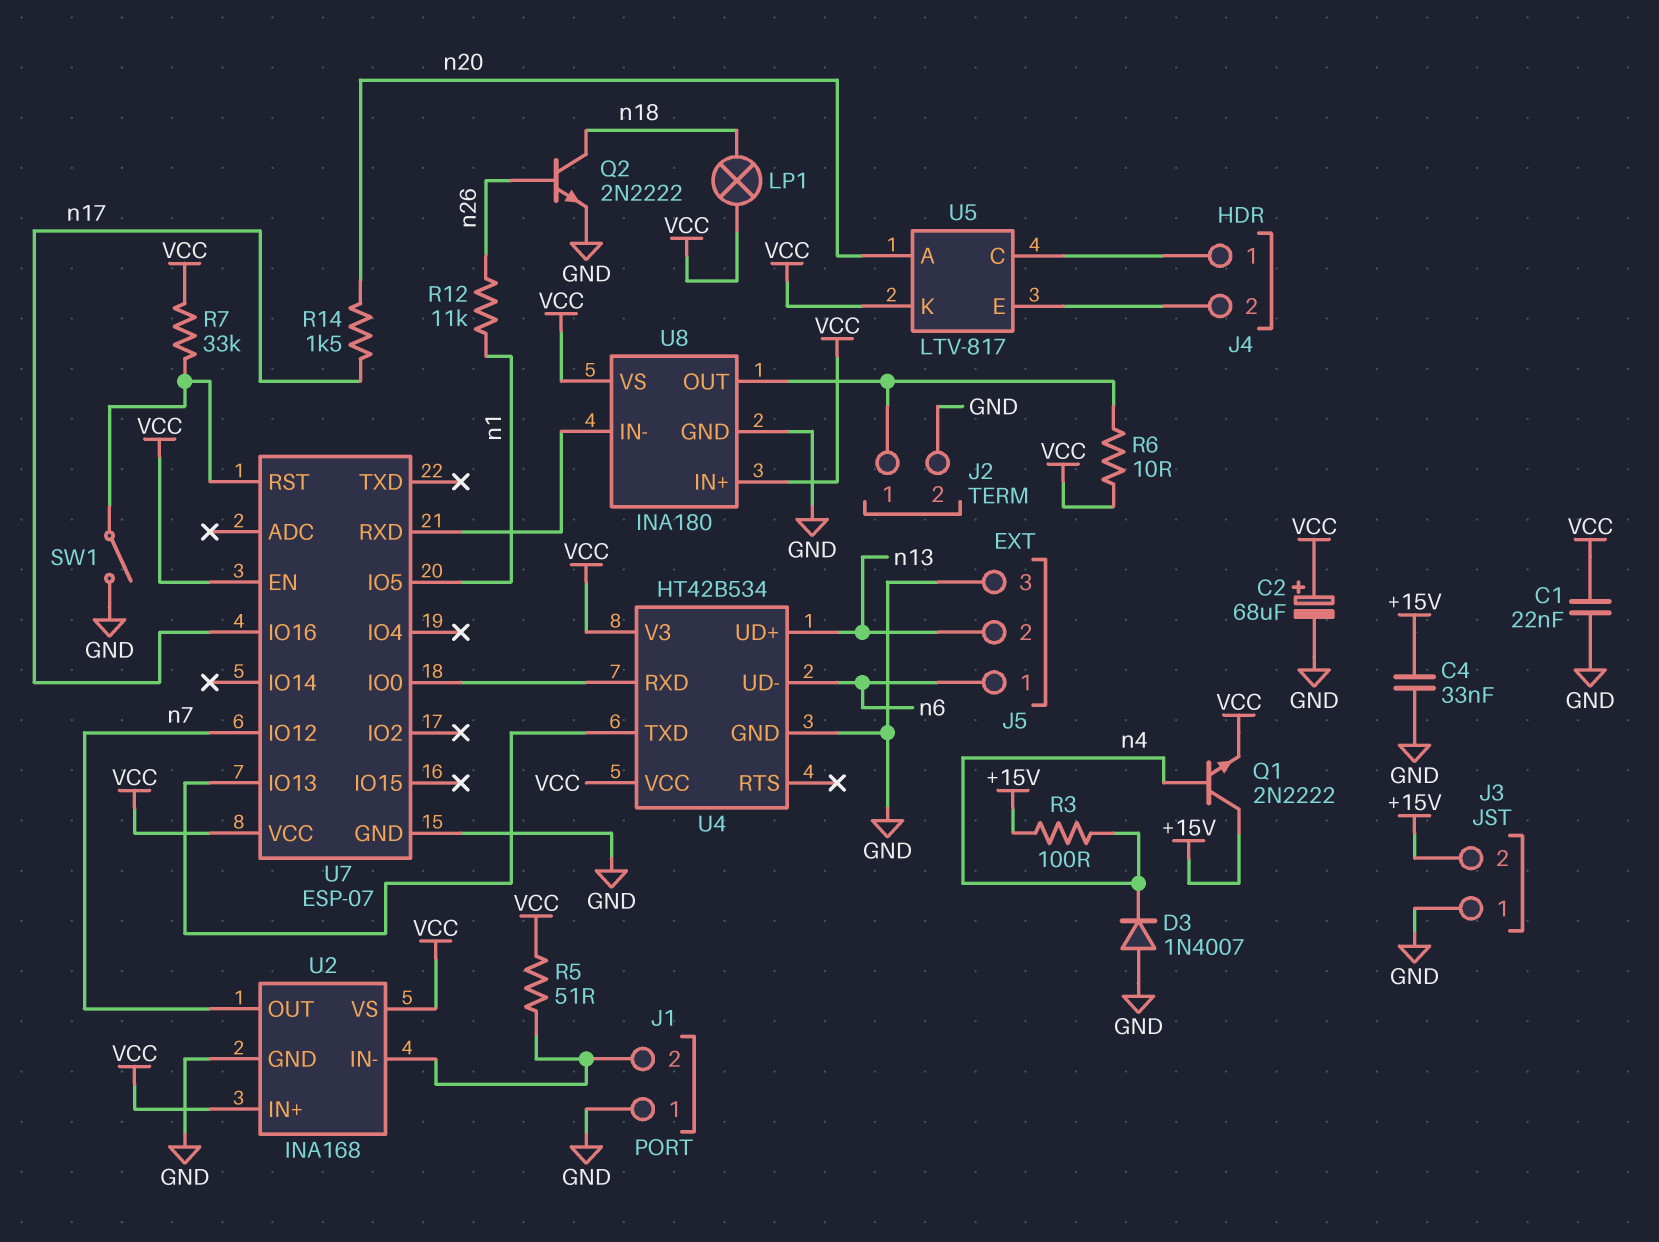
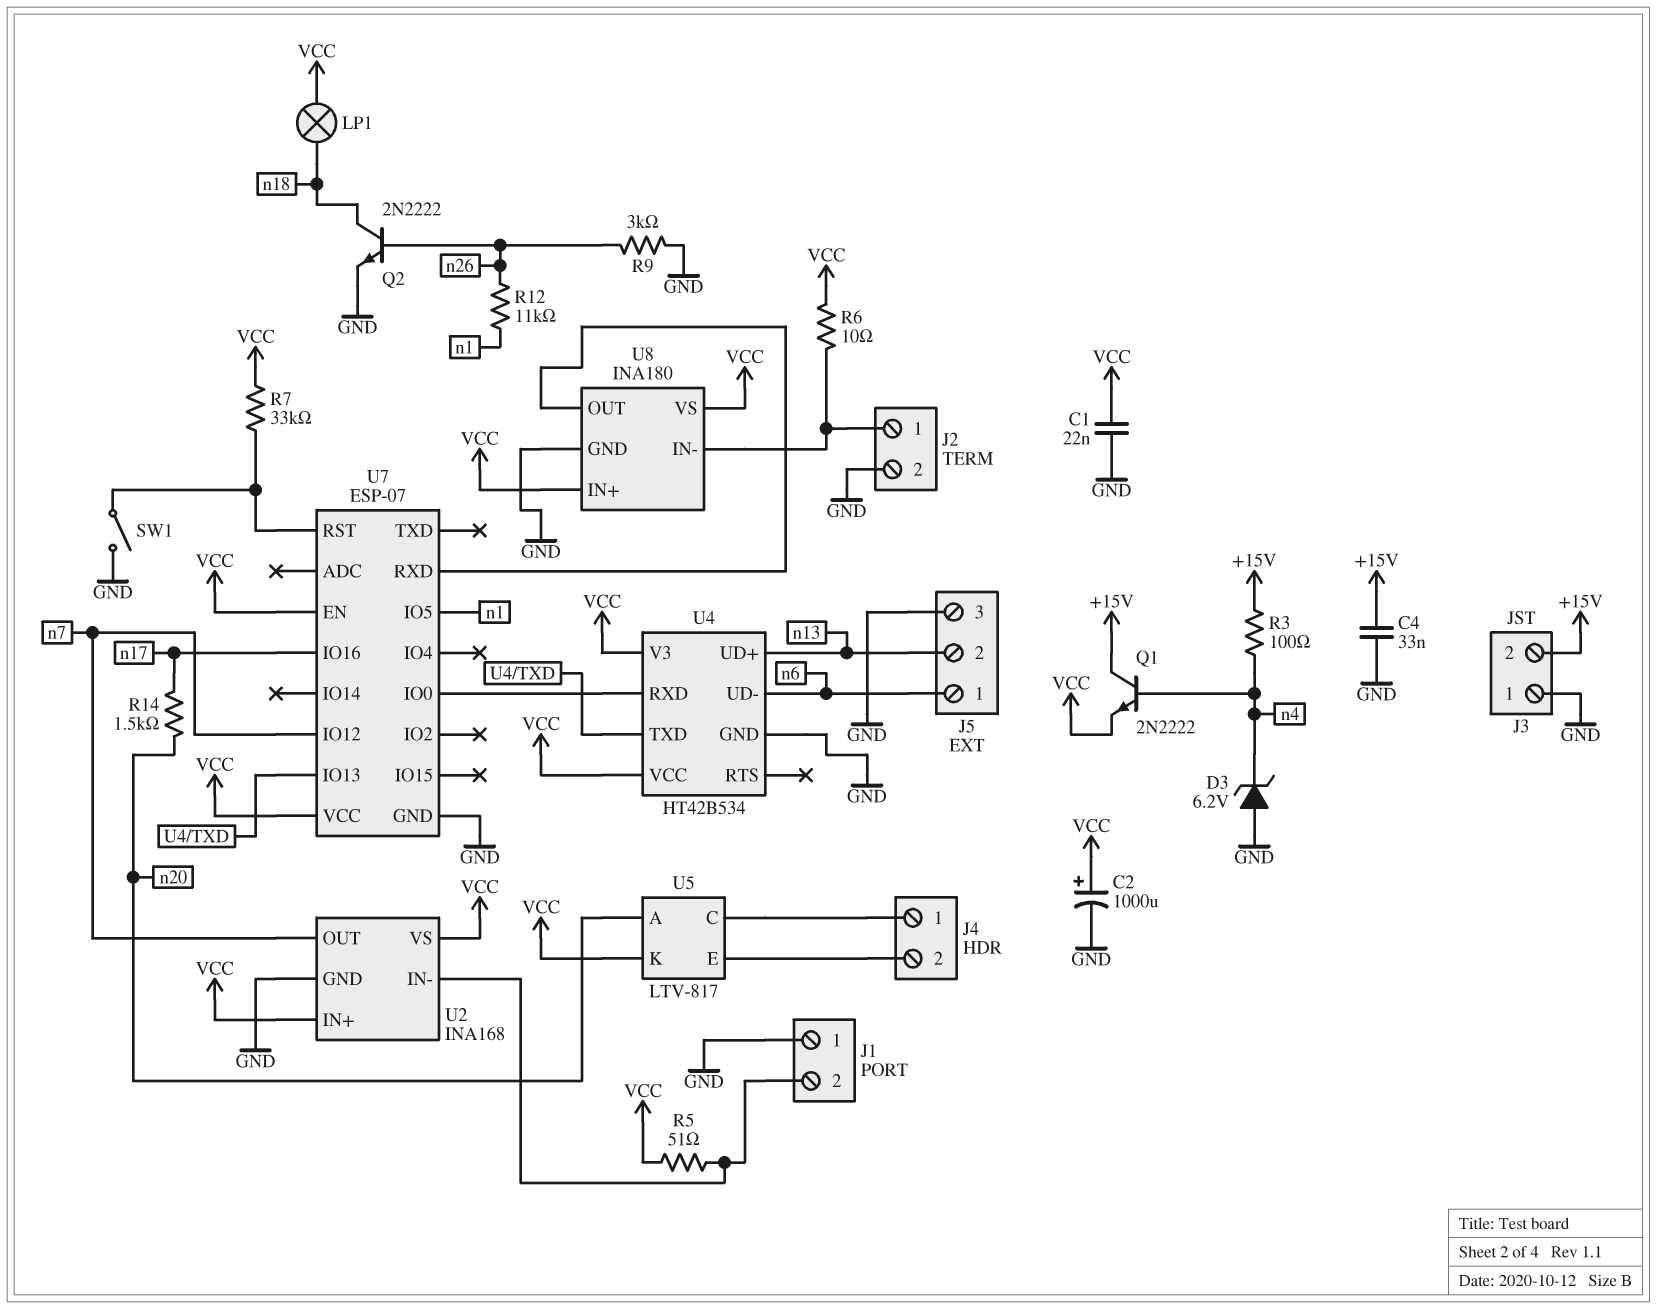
C2: 68uF (plus VCC, minus GND) -> 1000uF (plus VCC, minus GND)
D3: diode 1N4007 (A GND, K n4) -> zener 6.2V (A GND, K n4)
R9: none -> 3k (GND, n26)
U8 pin IN-: U7/RXD -> J2/1
U8 pin OUT: J2/1 -> U7/RXD

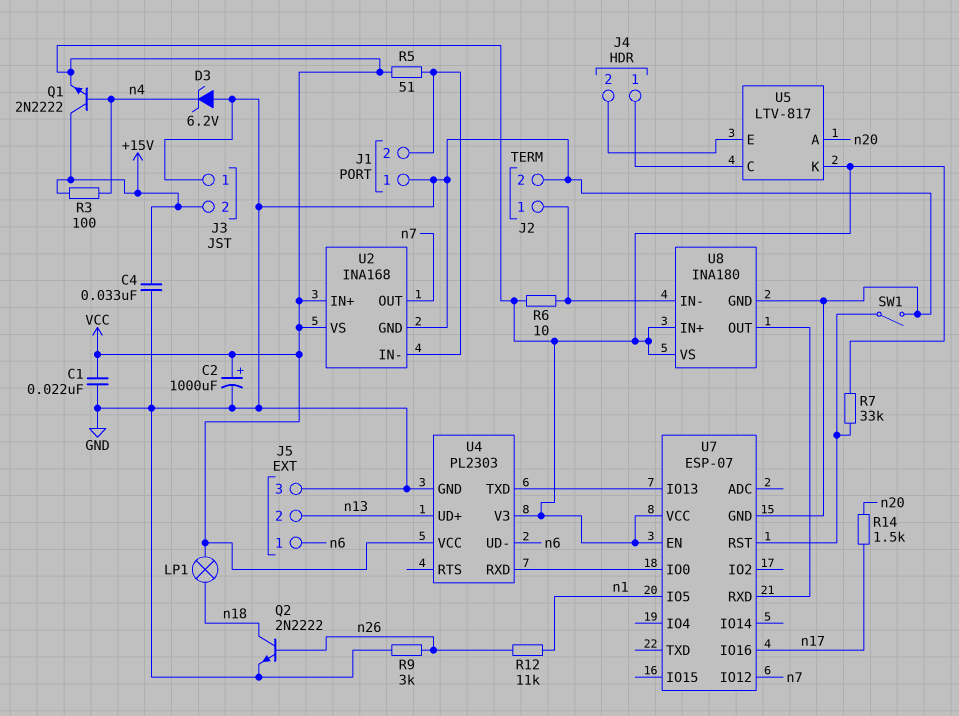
U4: HT42B534 -> PL2303

